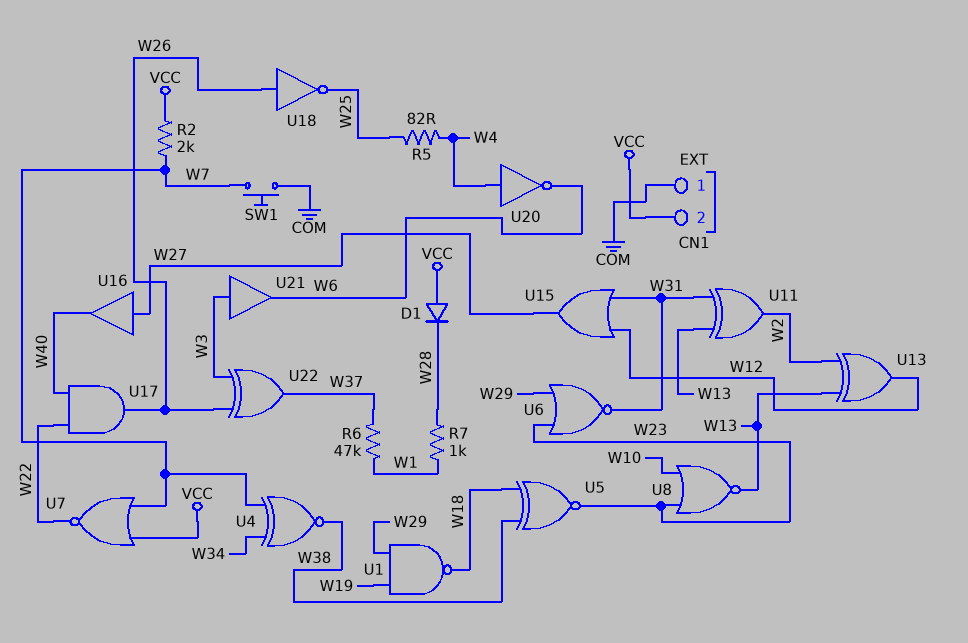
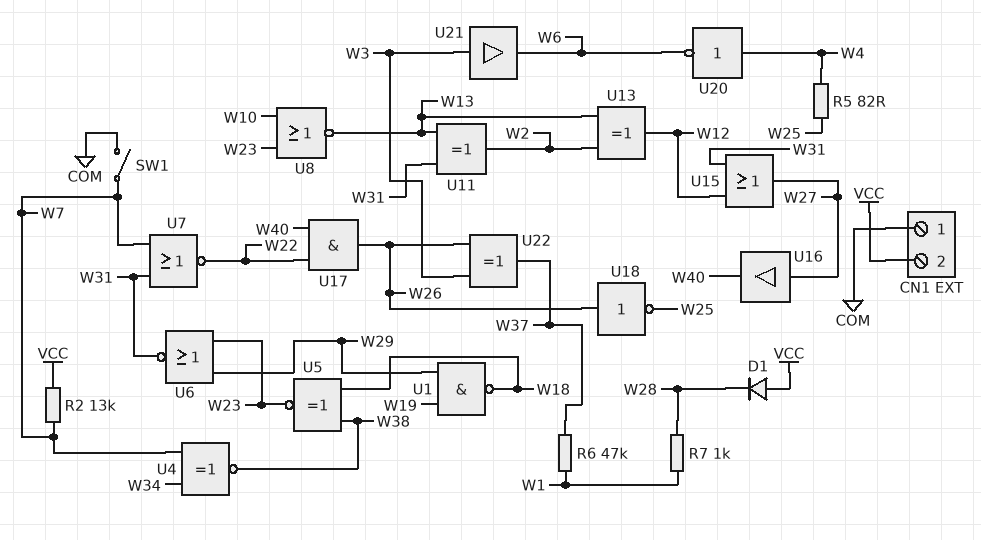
R2: 2k (VCC, W7) -> 13k (VCC, W7)
SW1: button (COM, W7) -> switch (COM, W7)
U7: NOR (in VCC, in W7, out W22) -> NOR (in W7, in W31, out W22)

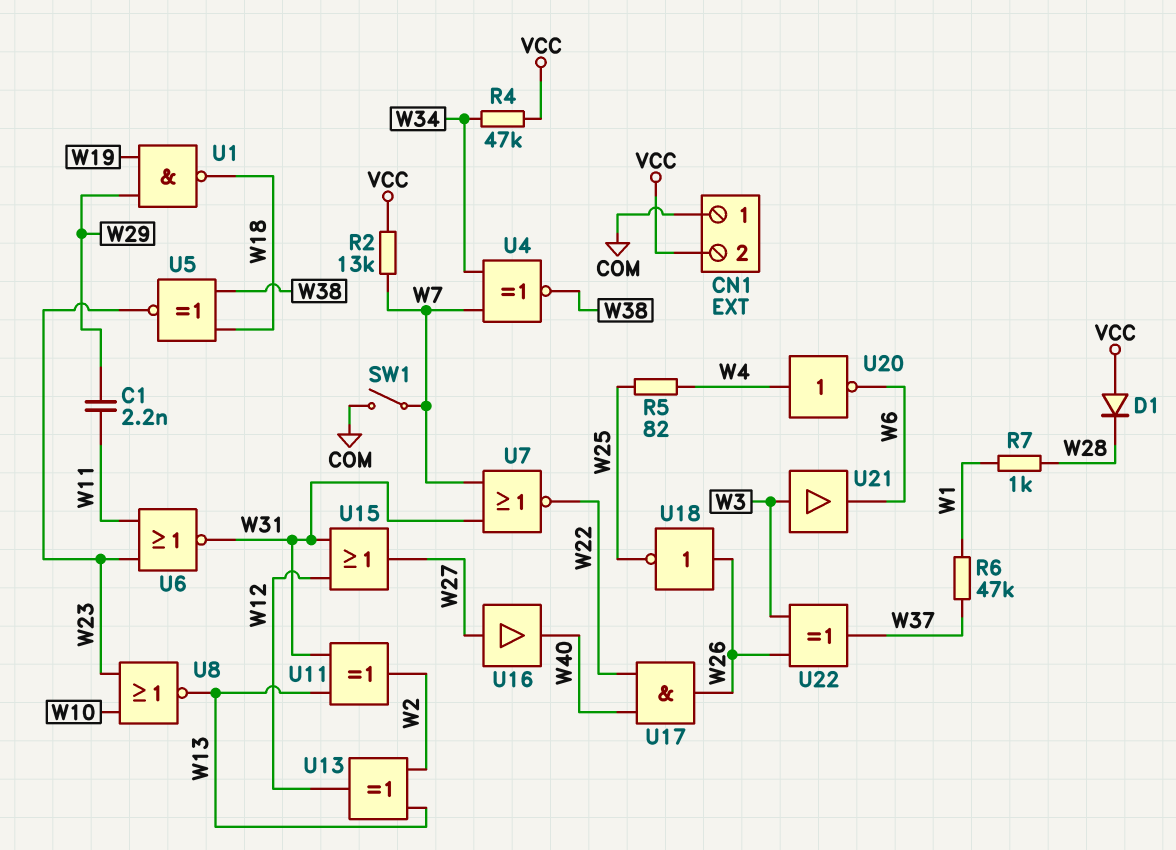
C1: none -> 2.2nF (W11, W29)
R4: none -> 47k (VCC, W34)
U6: NOR (in W23, in W29, out W31) -> NOR (in W11, in W23, out W31)

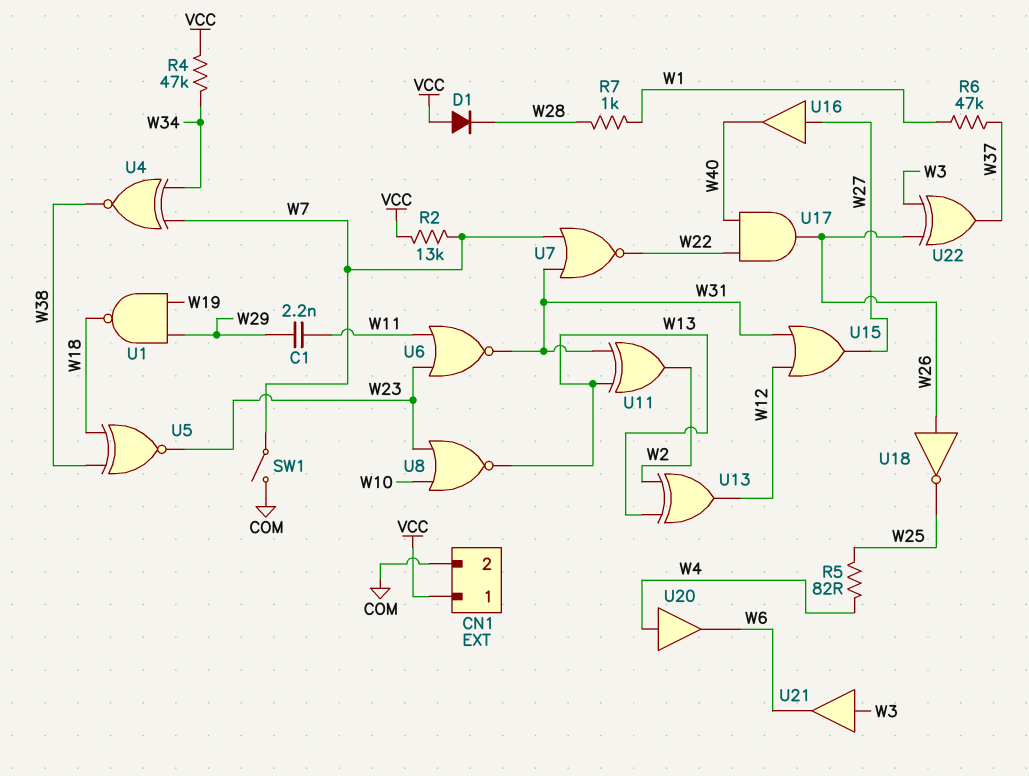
CN1 pin 1: COM -> VCC
CN1 pin 2: VCC -> COM
U20: NOT (in W4, out W6) -> buffer (in W4, out W6)

